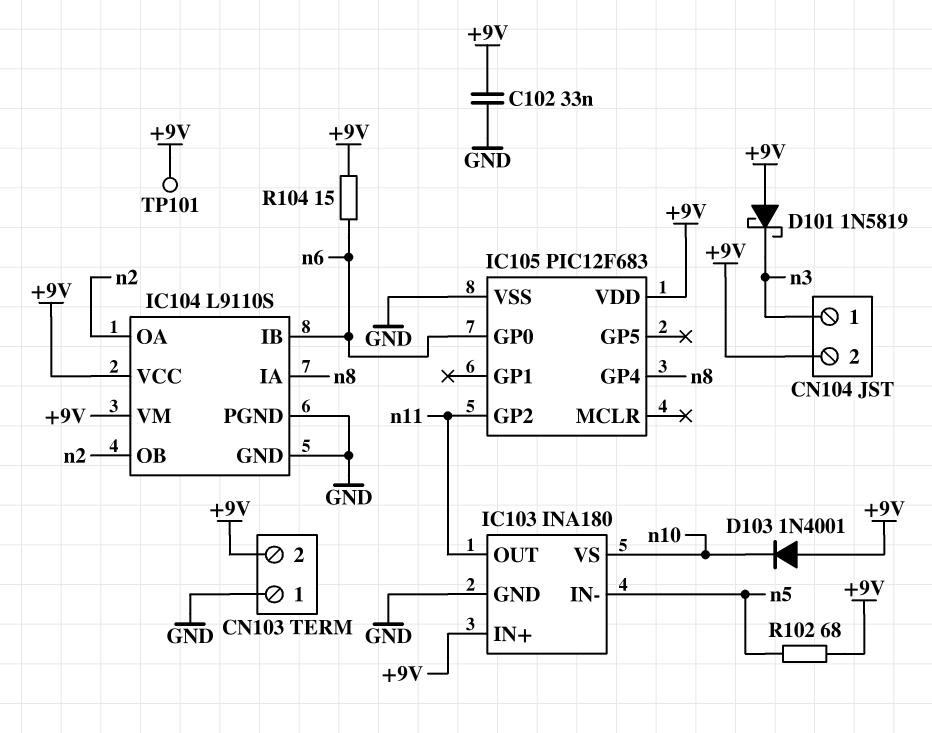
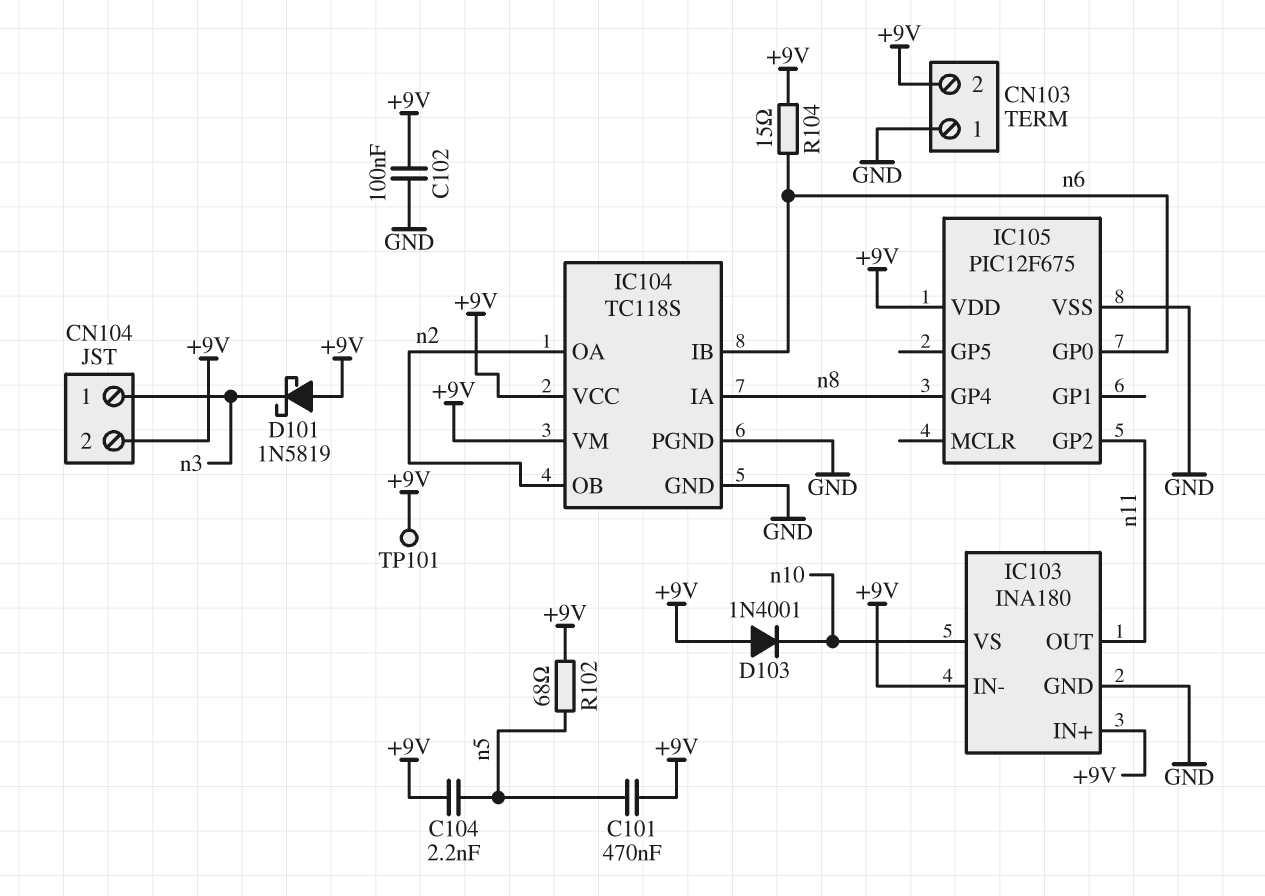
C101: none -> 470nF (+9V, n5)
C102: 33nF (+9V, GND) -> 100nF (+9V, GND)
C104: none -> 2.2nF (+9V, n5)
IC103 pin IN-: n5 -> +9V
IC104: L9110S -> TC118S
IC105: PIC12F683 -> PIC12F675

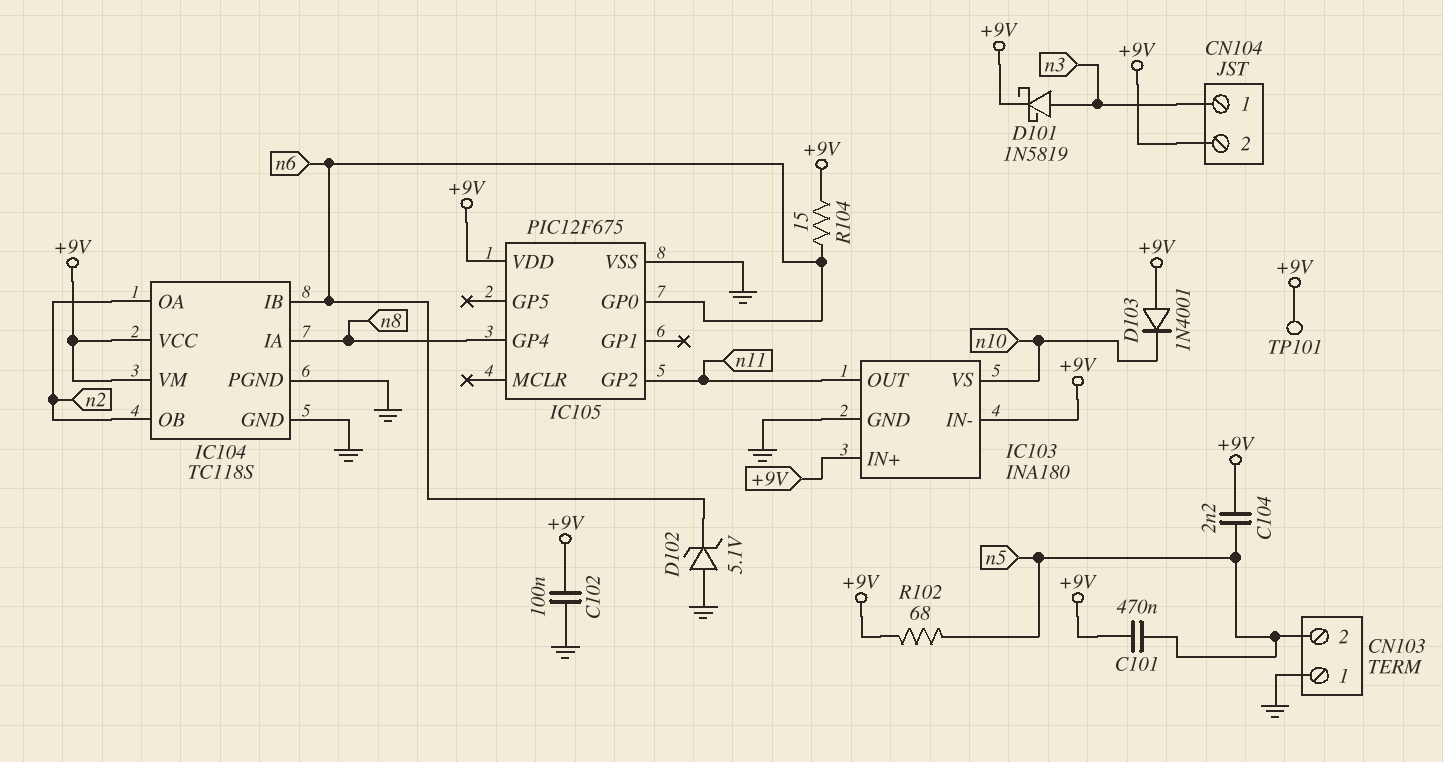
CN103 pin 2: +9V -> n5
D101: schottky 1N5819 (A +9V, K n3) -> schottky 1N5819 (A n3, K +9V)
D102: none -> zener 5.1V (A GND, K n6)

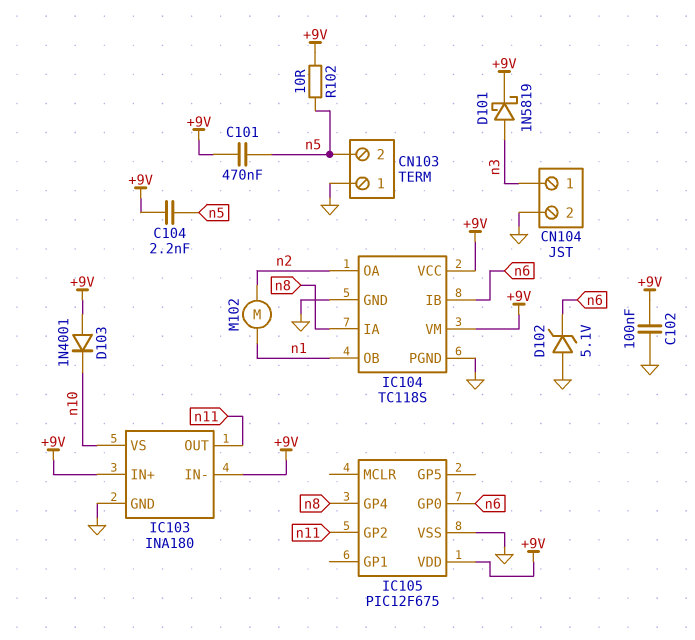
CN104 pin 2: +9V -> GND
IC104 pin OB: n2 -> n1
M102: none -> motor (n1, n2)
R102: 68 (+9V, n5) -> 10 (+9V, n5)
R104: 15 (+9V, n6) -> none
TP101: test point (+9V) -> none

